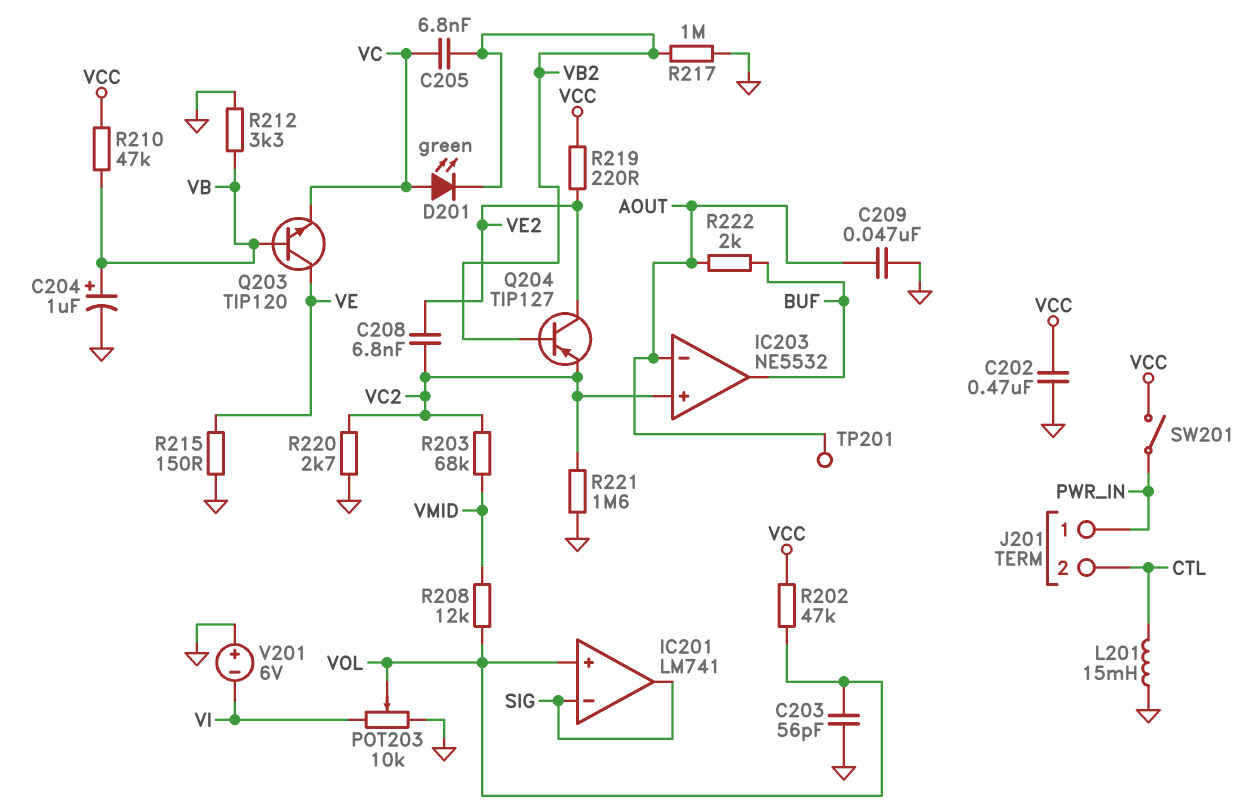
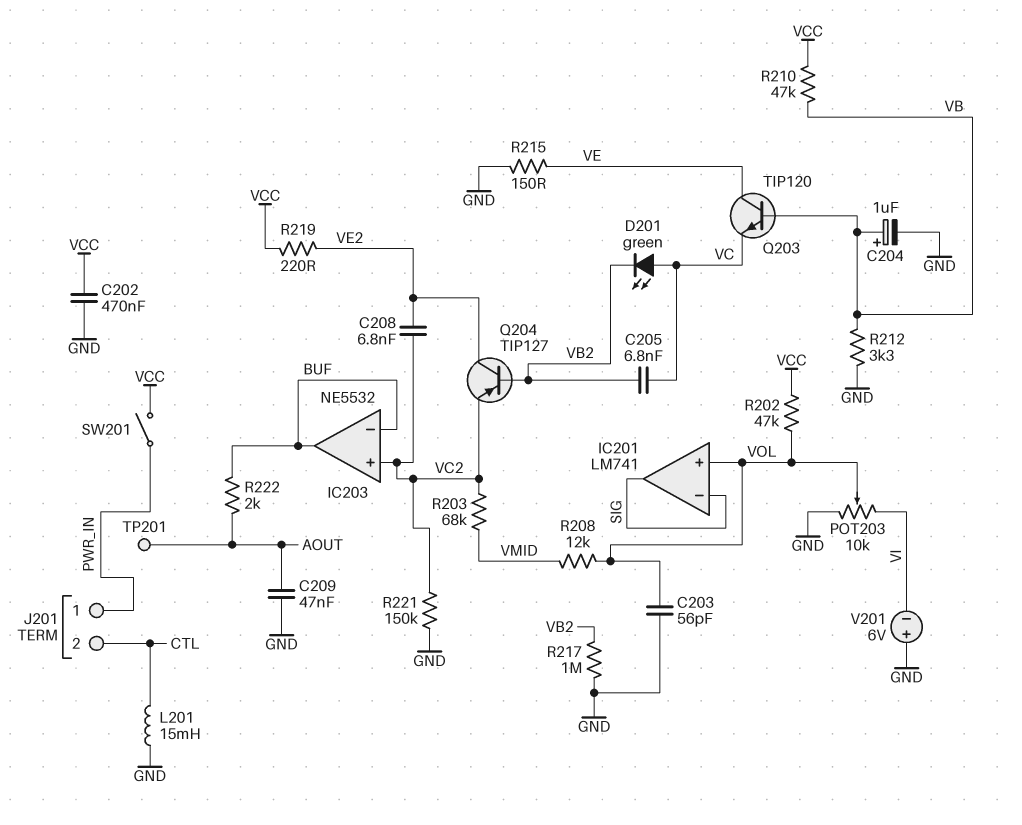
IC203 pin in-: AOUT -> BUF
R220: 2.7k (GND, VC2) -> none
R221: 1.6M (GND, VC2) -> 150k (GND, VC2)

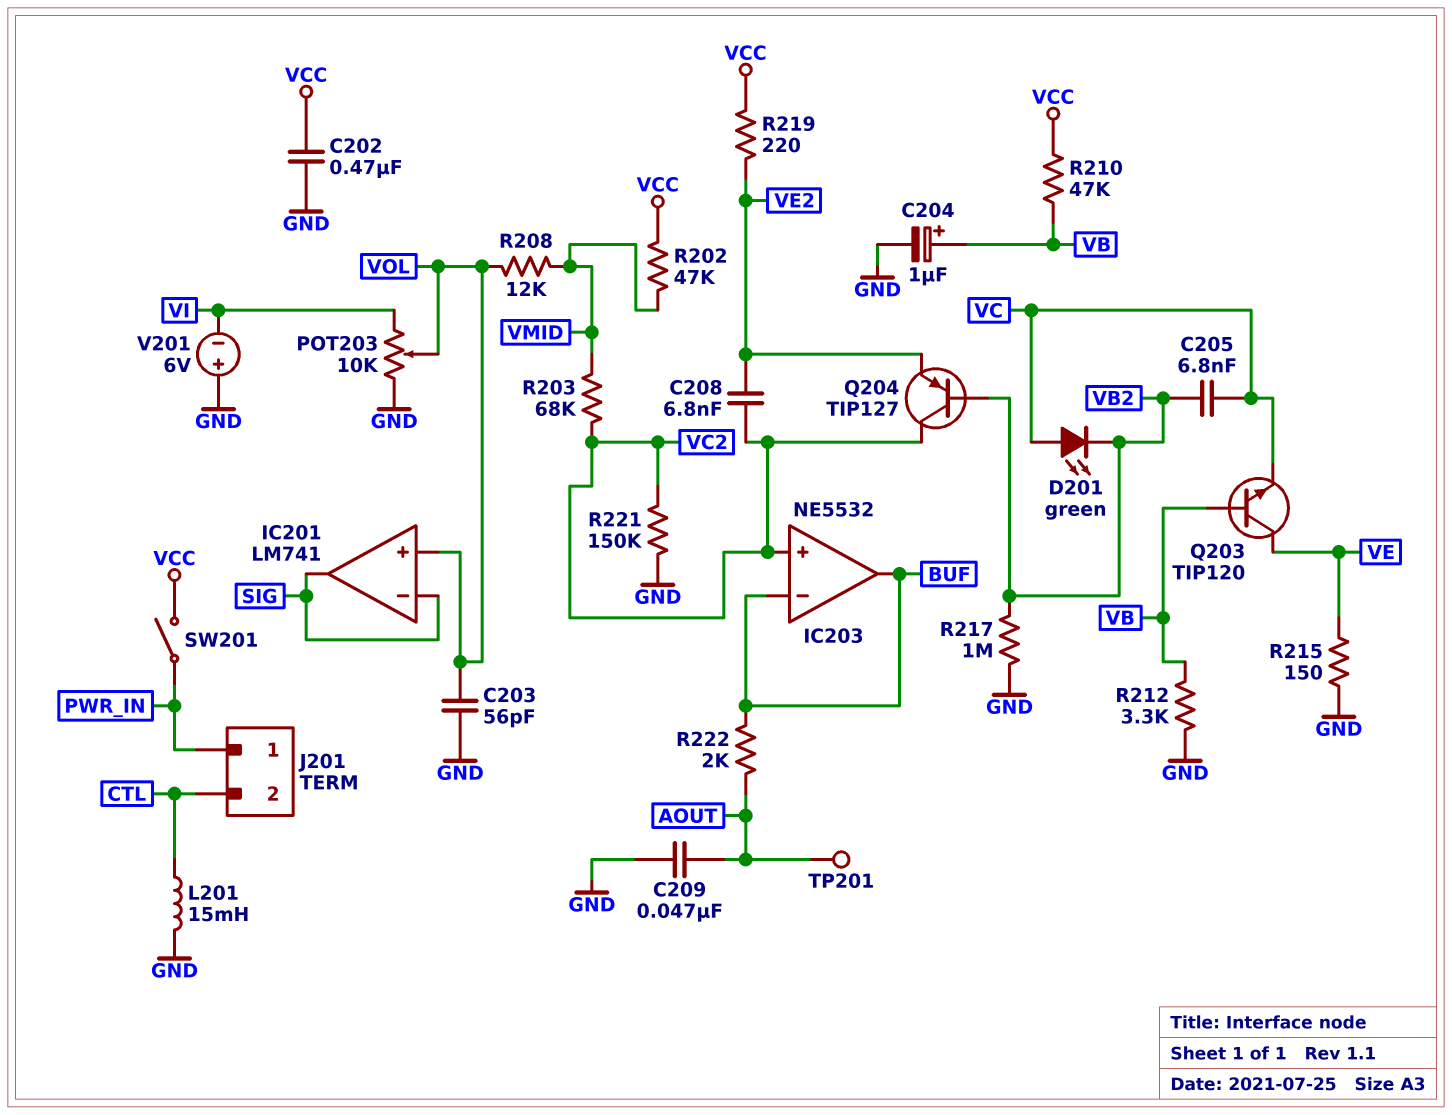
Q204: PNP TIP127 (B VB2, C VE2, E VC2) -> PNP TIP127 (B VB2, C VC2, E VE2)
R202: 47k (VCC, VOL) -> 47k (VCC, VMID)

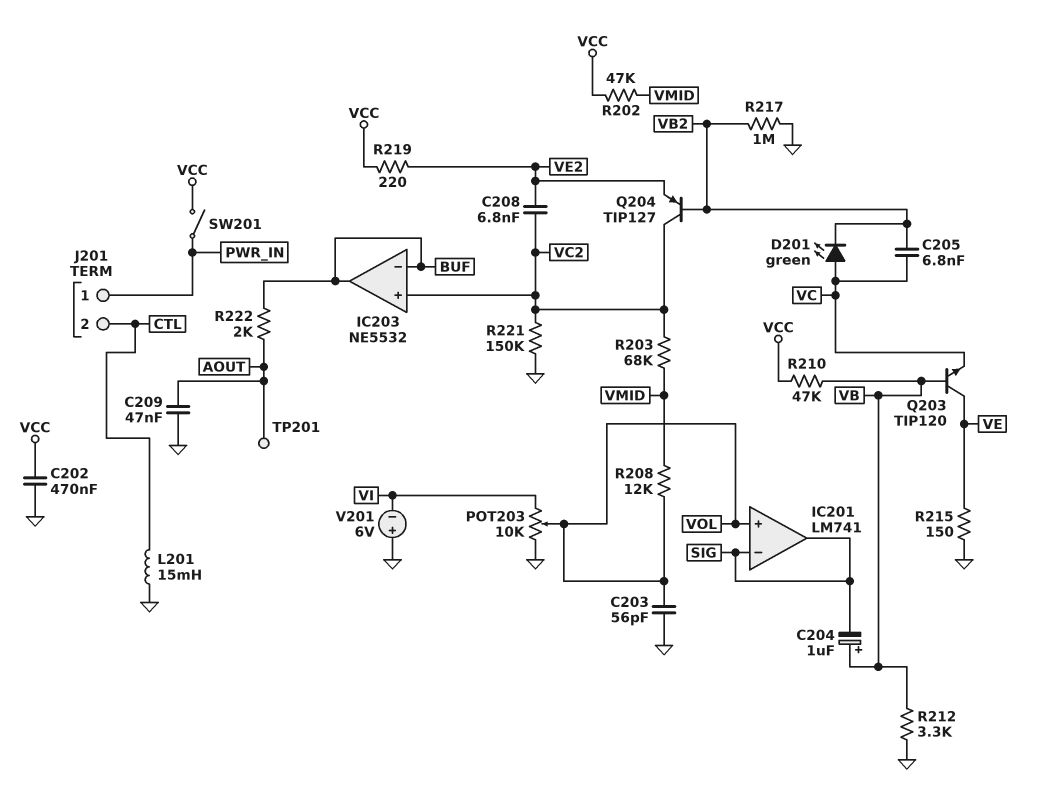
C204: 1uF (plus VB, minus GND) -> 1uF (plus VB, minus SIG)

